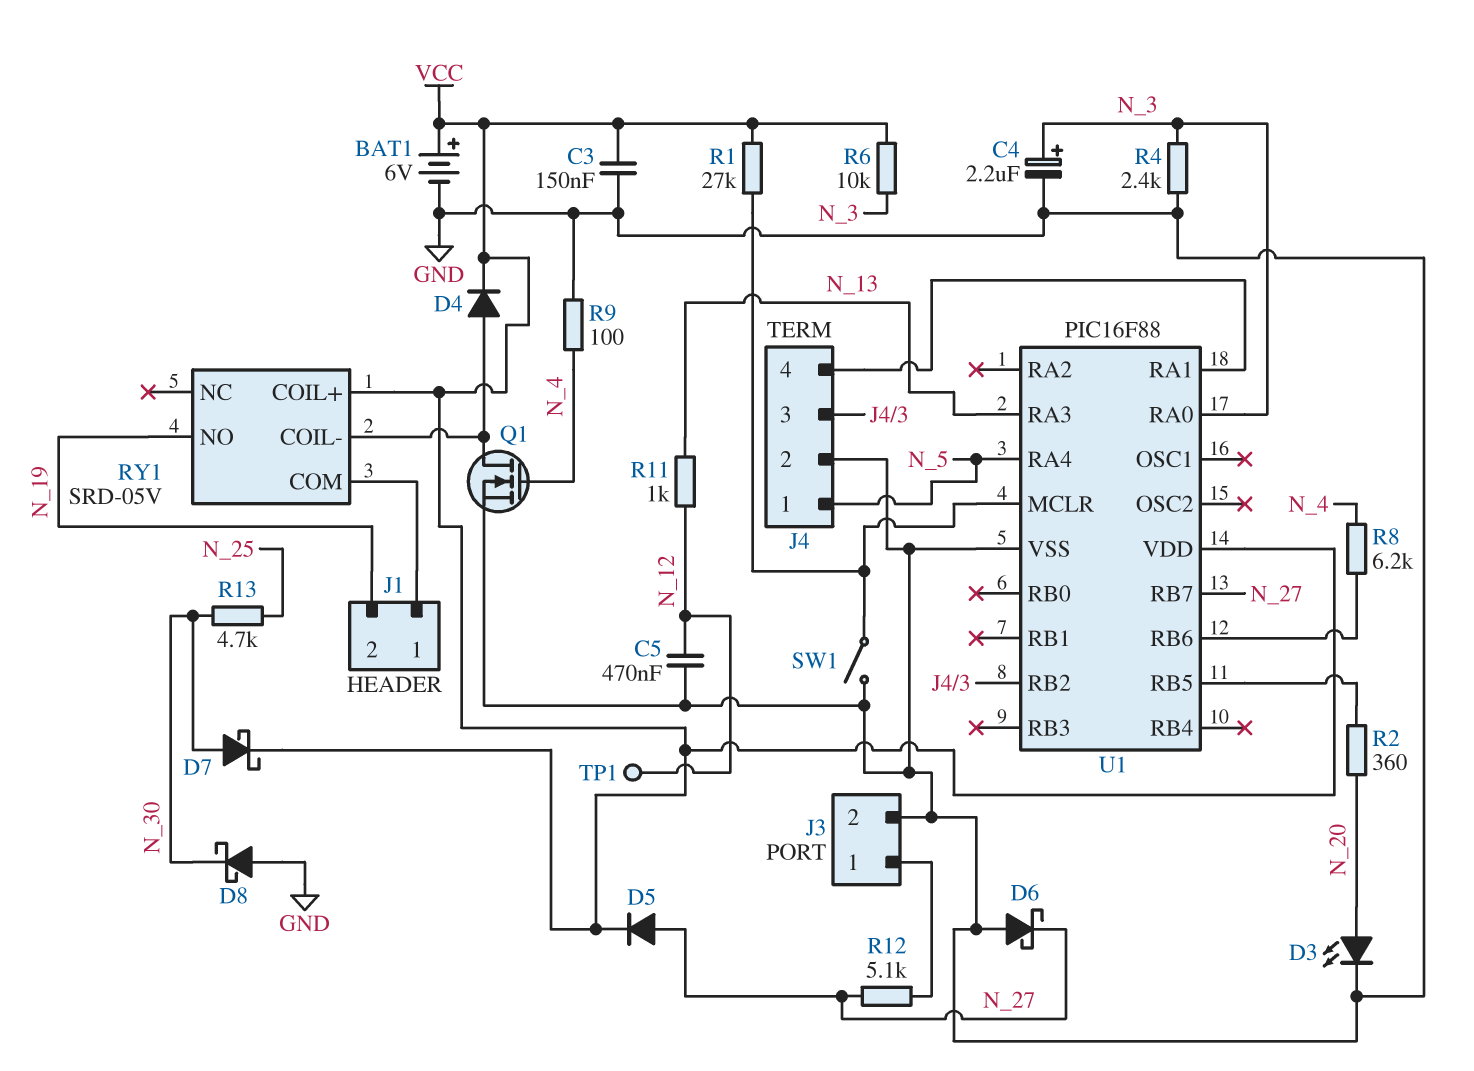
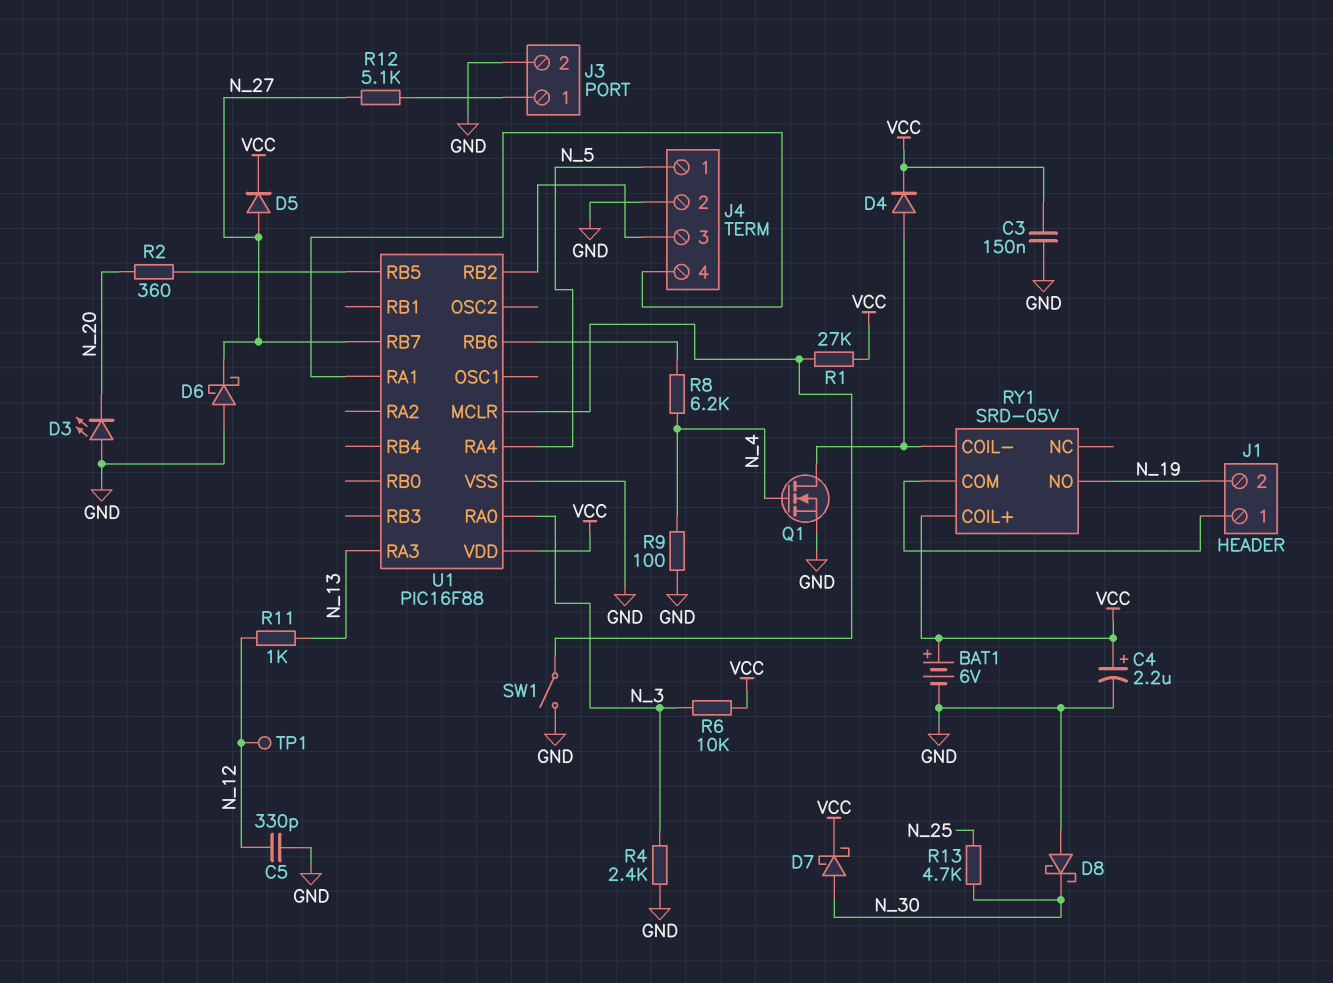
C4: 2.2uF (plus N_3, minus GND) -> 2.2uF (plus VCC, minus GND)
C5: 470nF (GND, N_12) -> 330pF (GND, N_12)
D3: LED (A N_20, K GND) -> LED (A GND, K N_20)

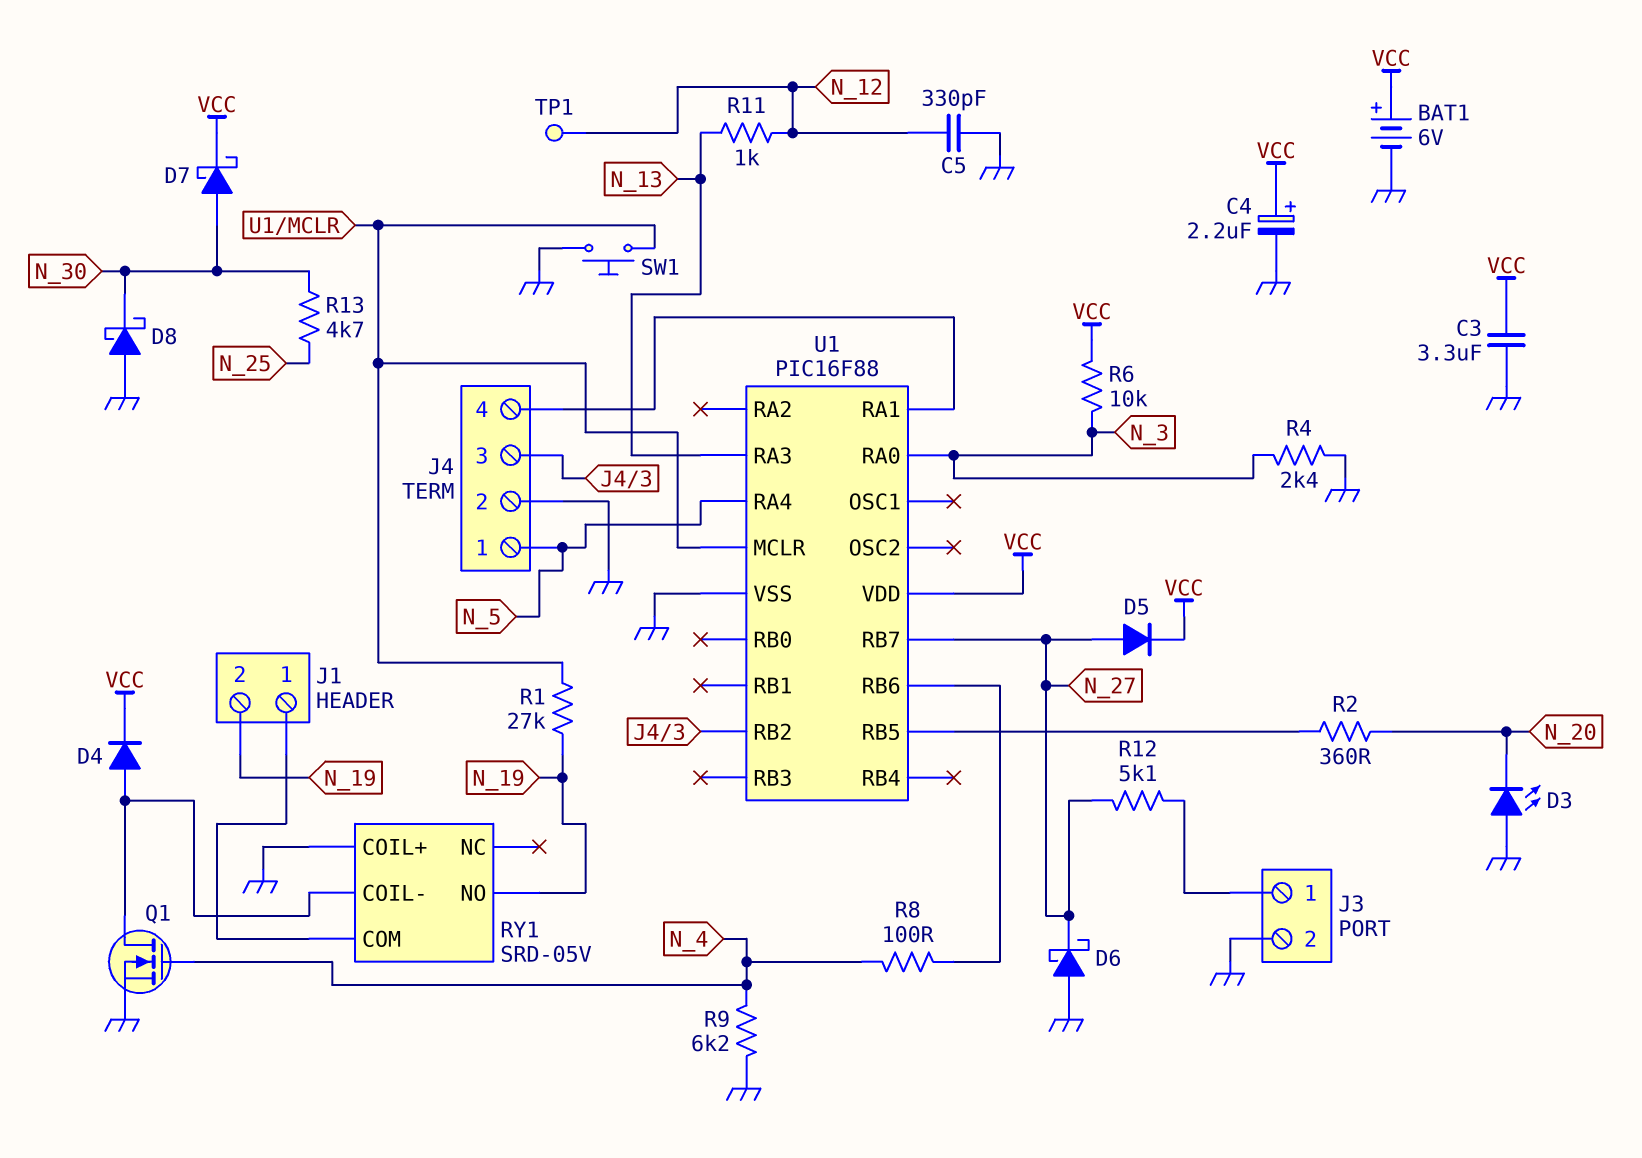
C3: 150nF (GND, VCC) -> 3.3uF (GND, VCC)
R1: 27k (U1/MCLR, VCC) -> 27k (N_19, U1/MCLR)
R8: 6.2k (N_4, U1/RB6) -> 100 (N_4, U1/RB6)
R9: 100 (GND, N_4) -> 6.2k (GND, N_4)
RY1 pin COIL+: VCC -> GND
SW1: switch (GND, U1/MCLR) -> button (GND, U1/MCLR)

